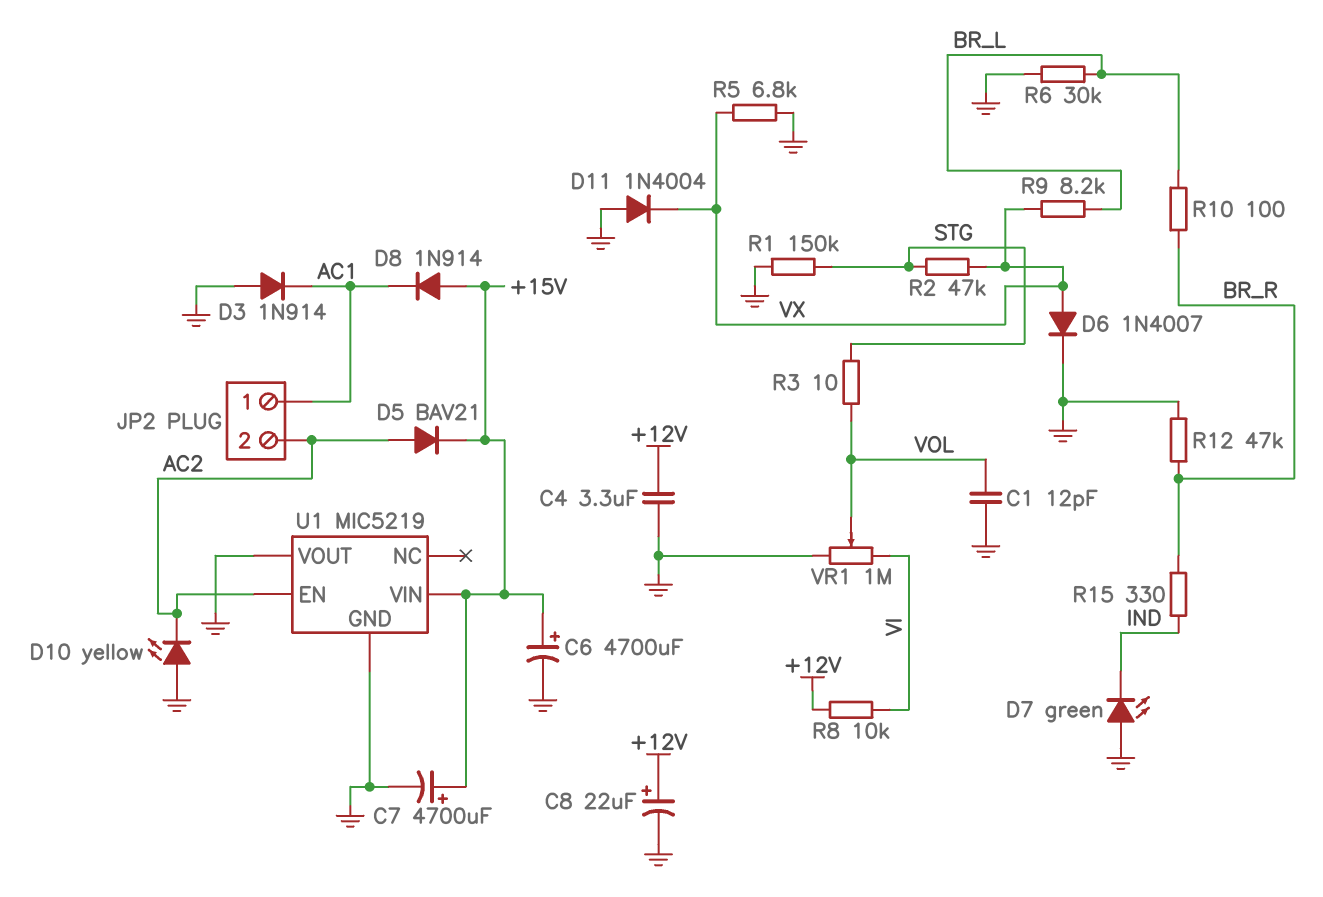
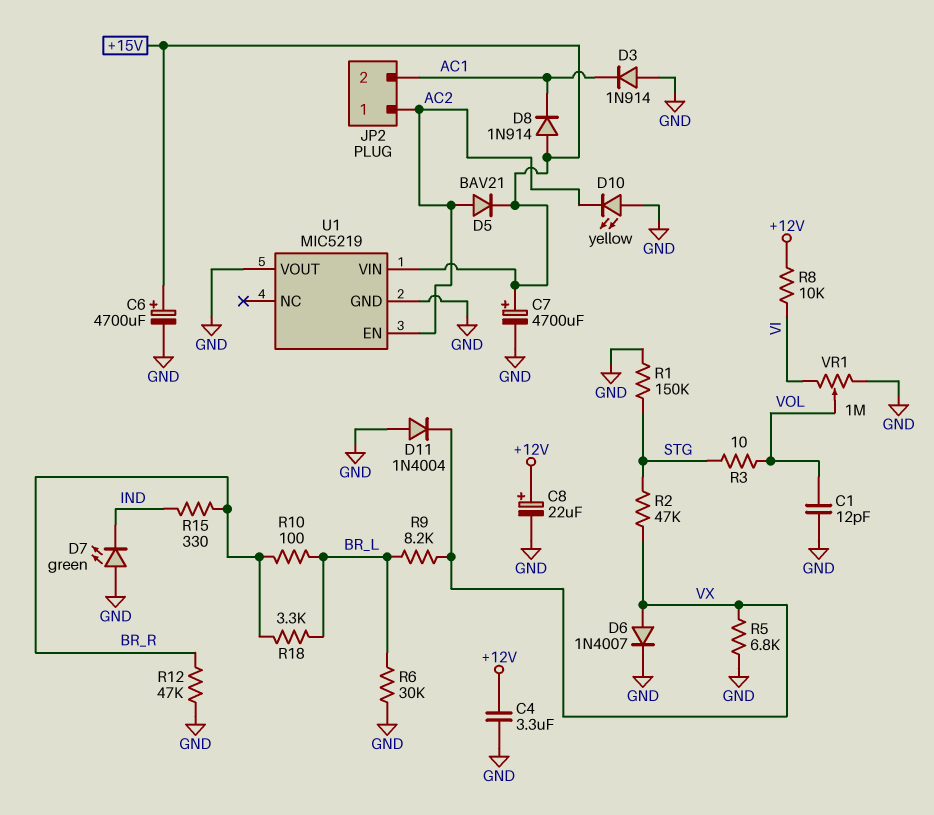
JP2 pin 1: AC1 -> AC2
JP2 pin 2: AC2 -> AC1
R18: none -> 3.3k (BR_L, BR_R)

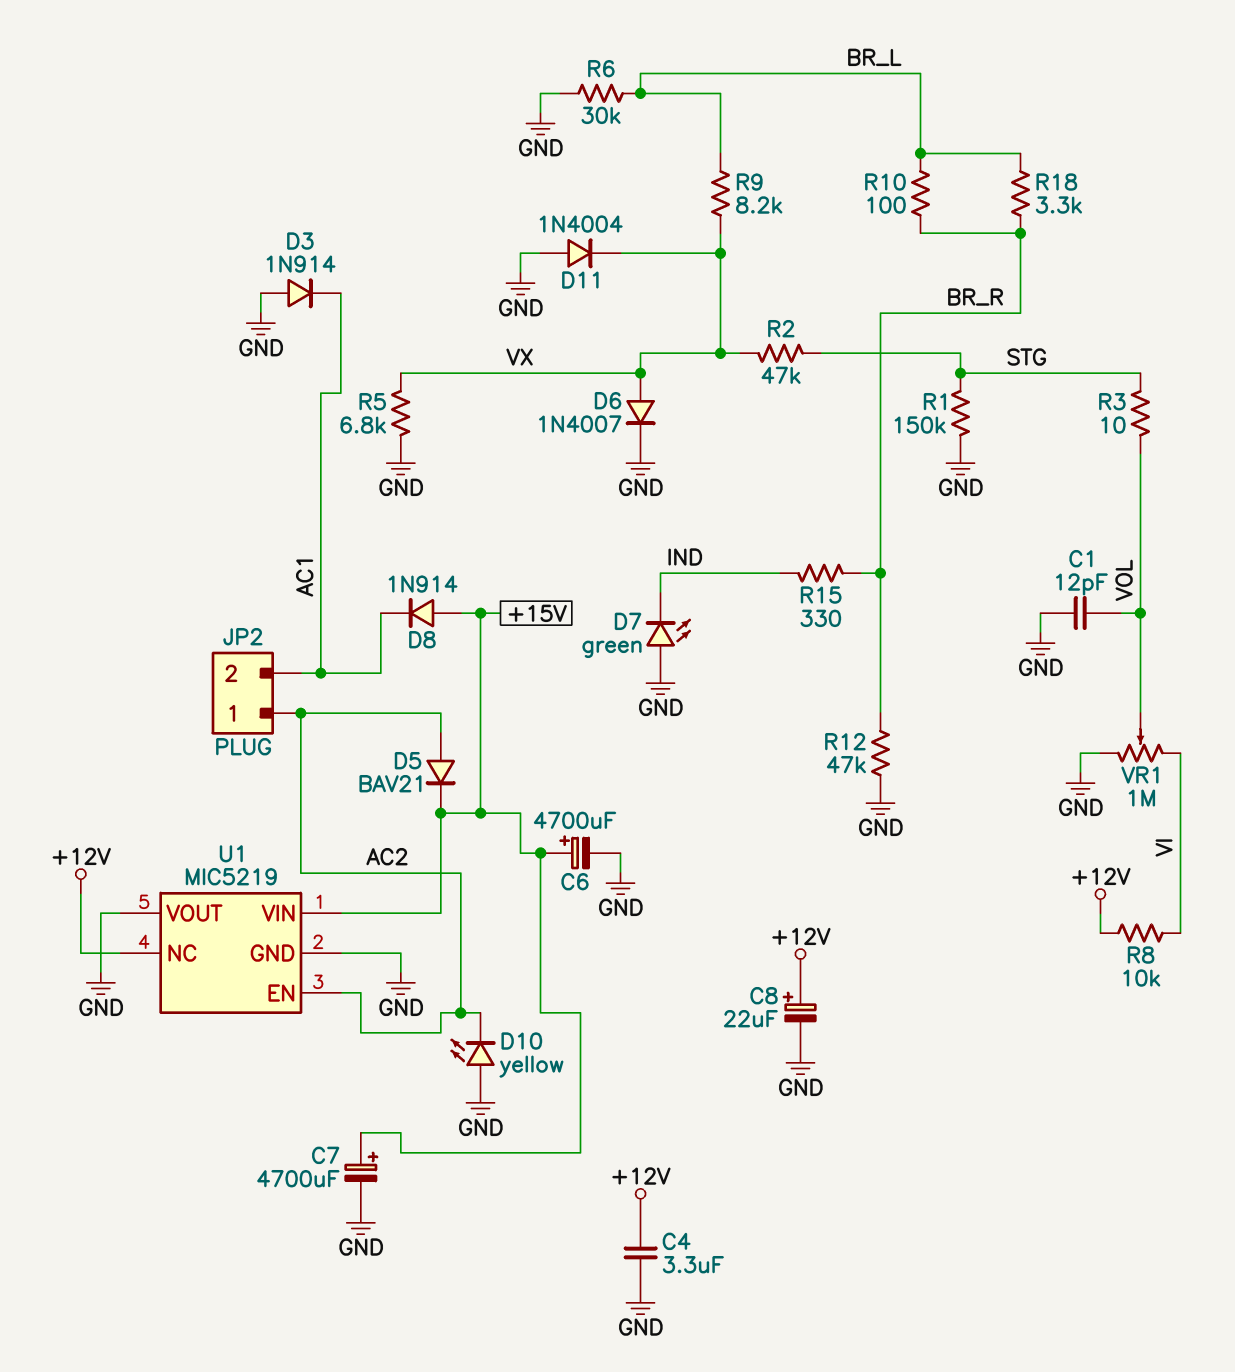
U1 pin NC: none -> +12V

